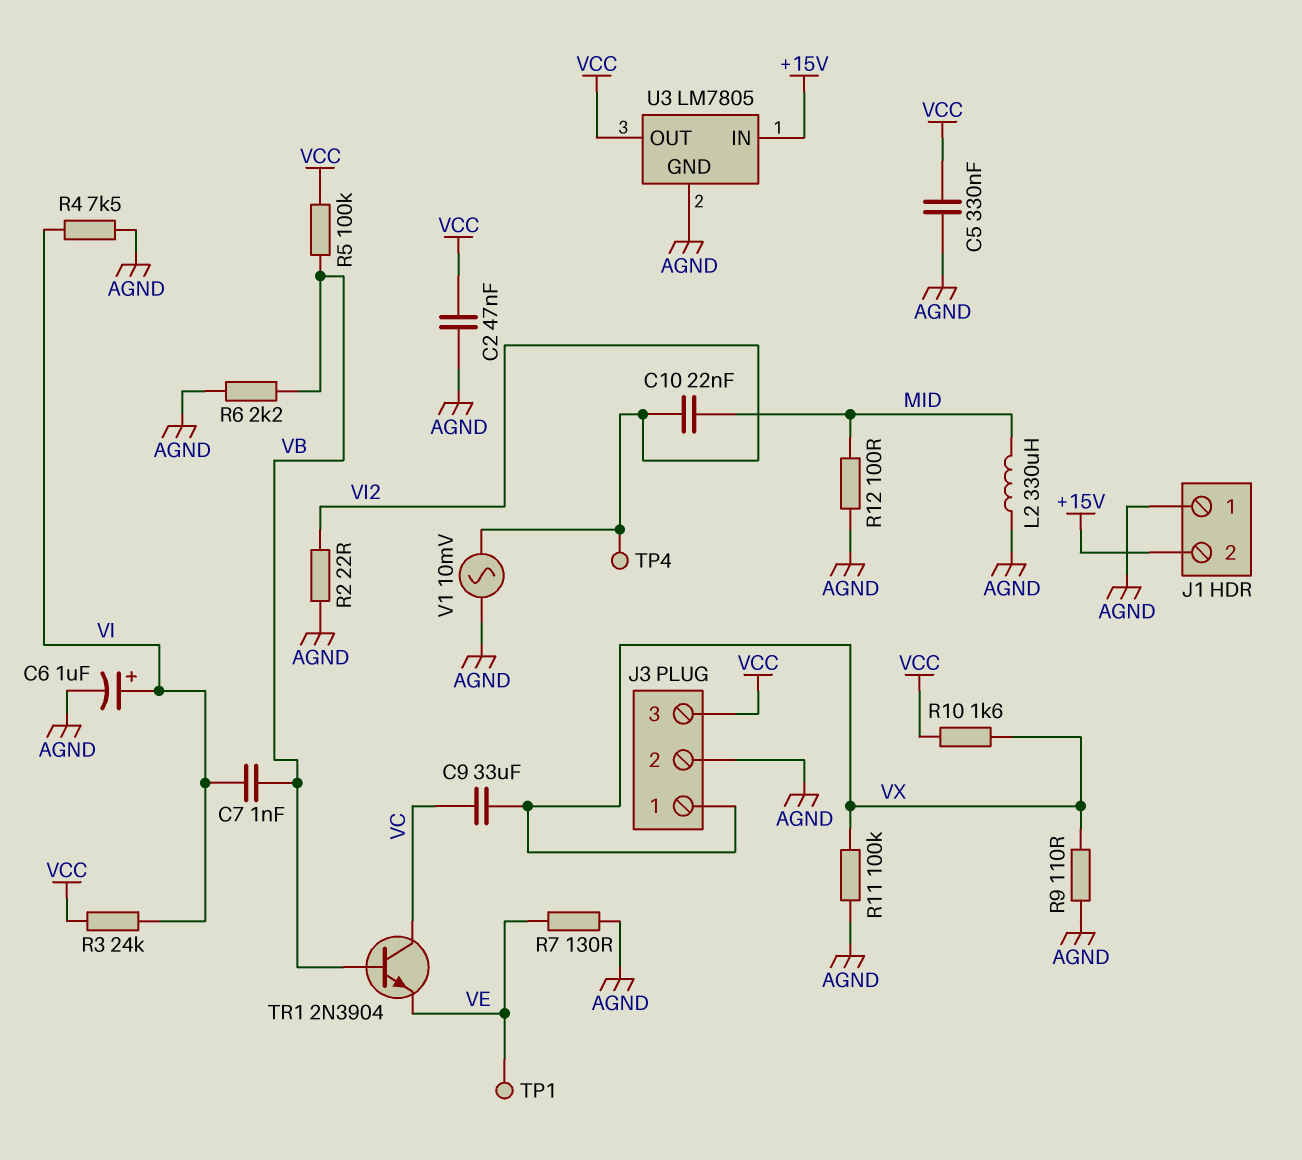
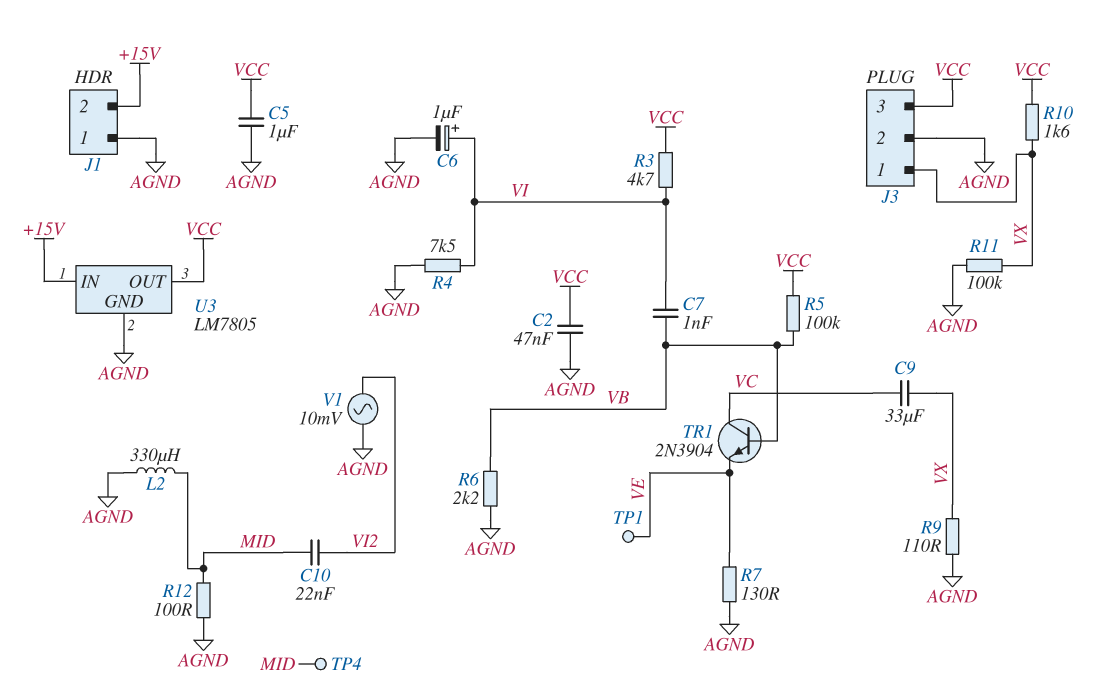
C5: 330nF (AGND, VCC) -> 1uF (AGND, VCC)
R2: 22 (AGND, VI2) -> none
R3: 24k (VCC, VI) -> 4.7k (VCC, VI)
TP4: test point (VI2) -> test point (MID)

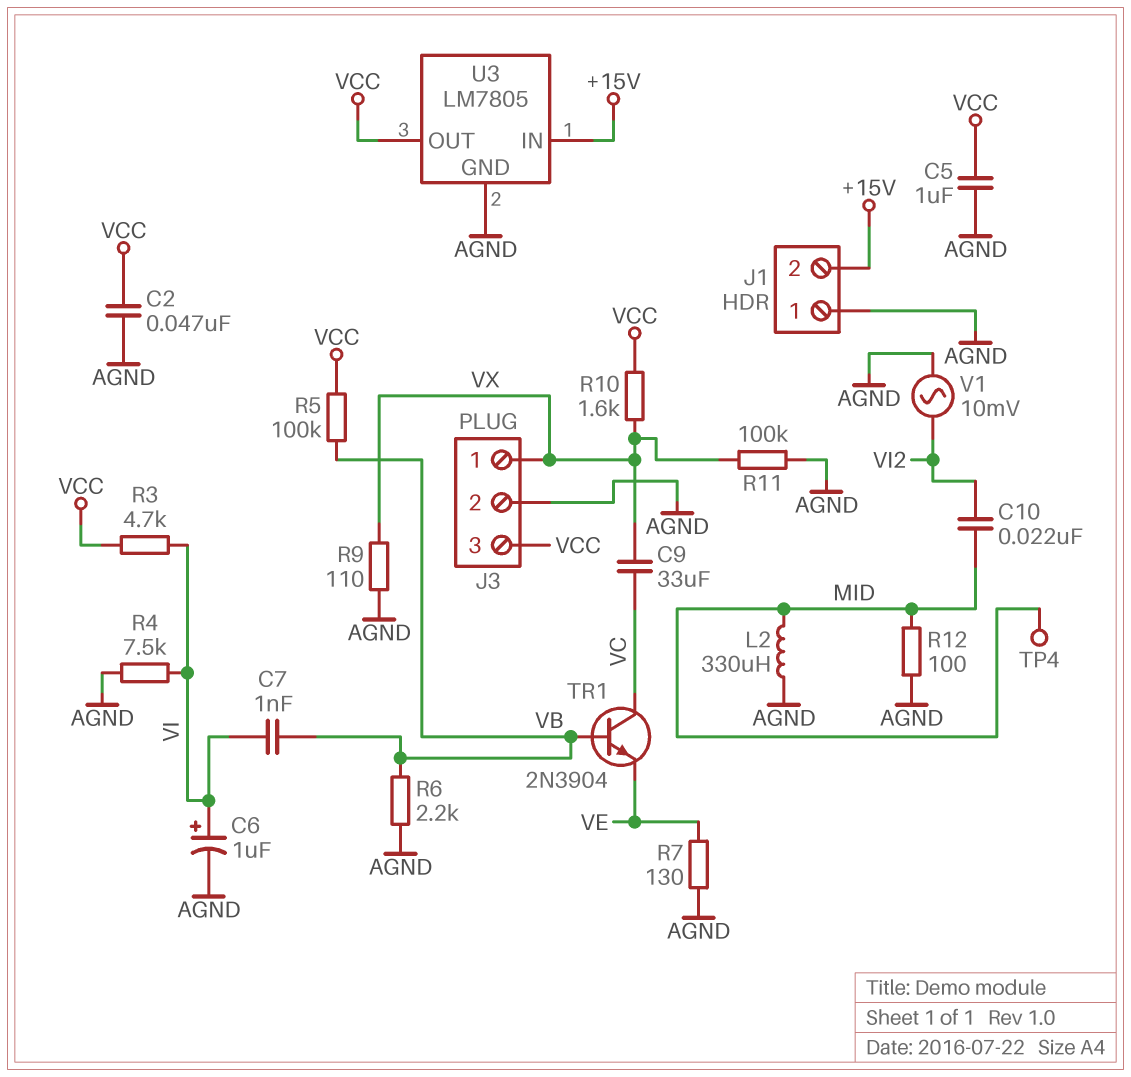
TP1: test point (VE) -> none

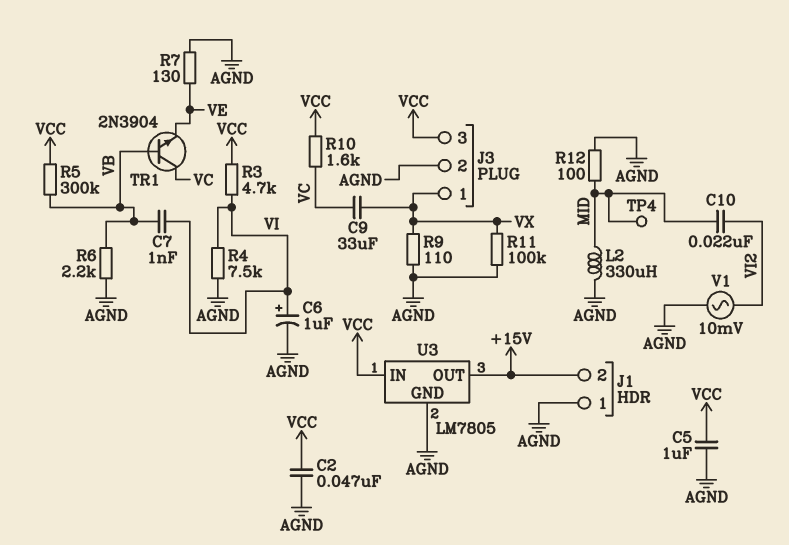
R5: 100k (VB, VCC) -> 300k (VB, VCC)
R10: 1.6k (VCC, VX) -> 1.6k (VC, VCC)
U3 pin IN: +15V -> VCC
U3 pin OUT: VCC -> +15V

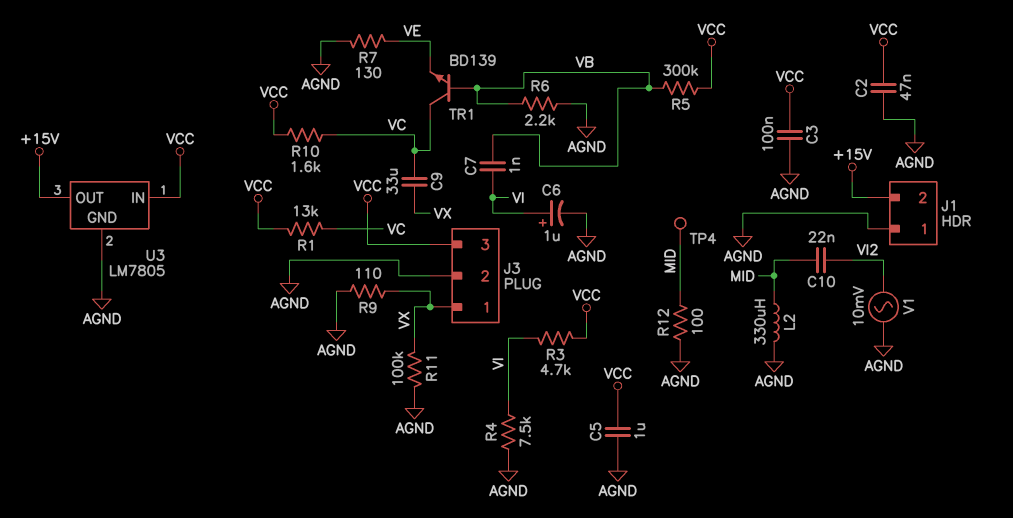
C3: none -> 100nF (AGND, VCC)
R1: none -> 13k (VC, VCC)
TR1: NPN 2N3904 (B VB, C VC, E VE) -> NPN BD139 (B VB, C VC, E VE)

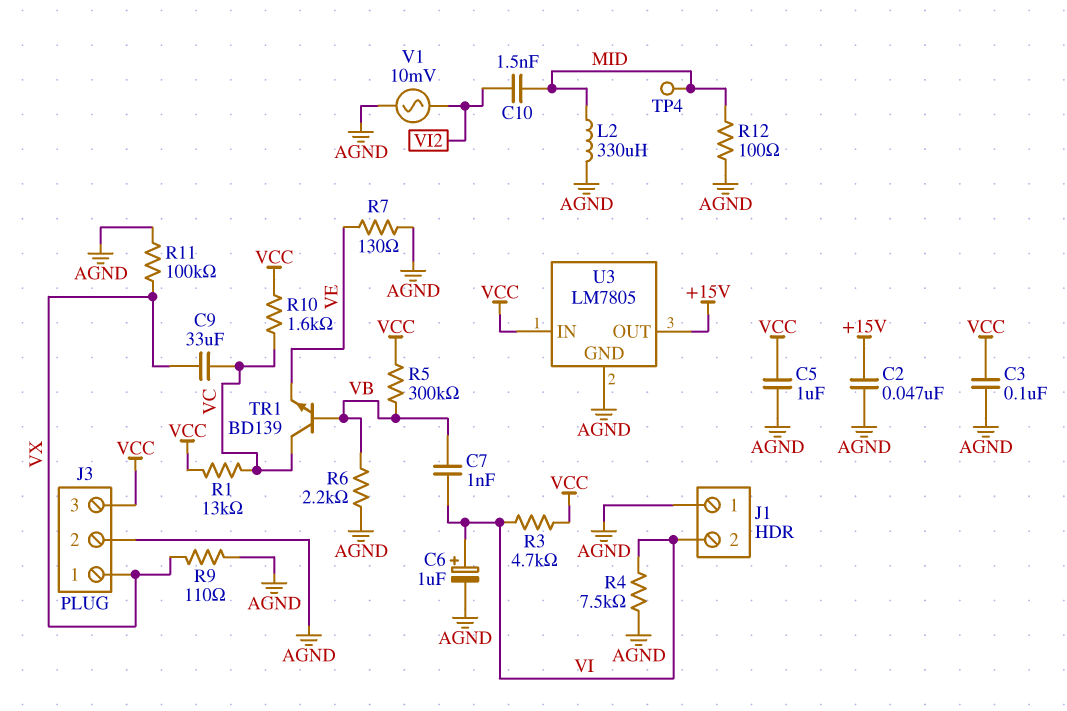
C2: 47nF (AGND, VCC) -> 47nF (+15V, AGND)
C10: 22nF (MID, VI2) -> 1.5nF (MID, VI2)
J1 pin 2: +15V -> VI

